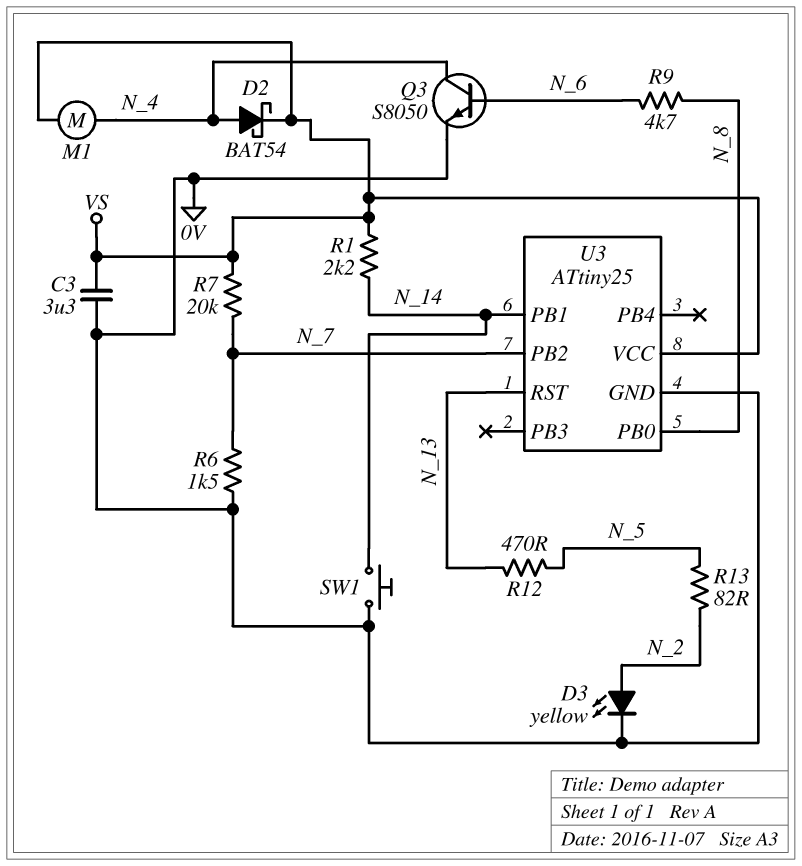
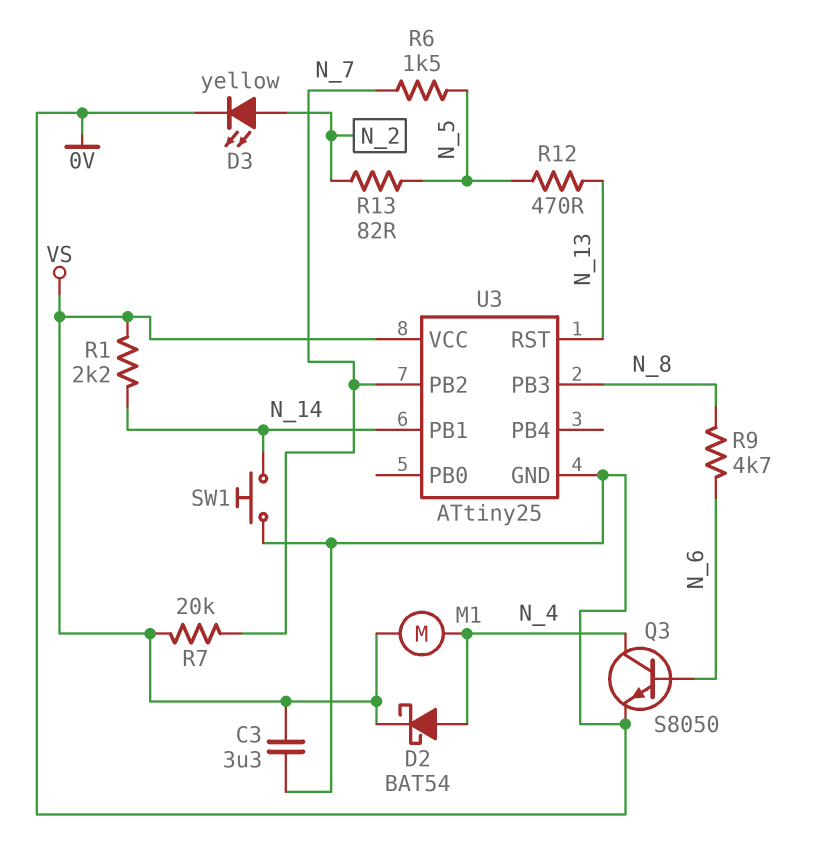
R6: 1.5k (0V, N_7) -> 1.5k (N_5, N_7)
U3 pin PB0: N_8 -> none
U3 pin PB3: none -> N_8

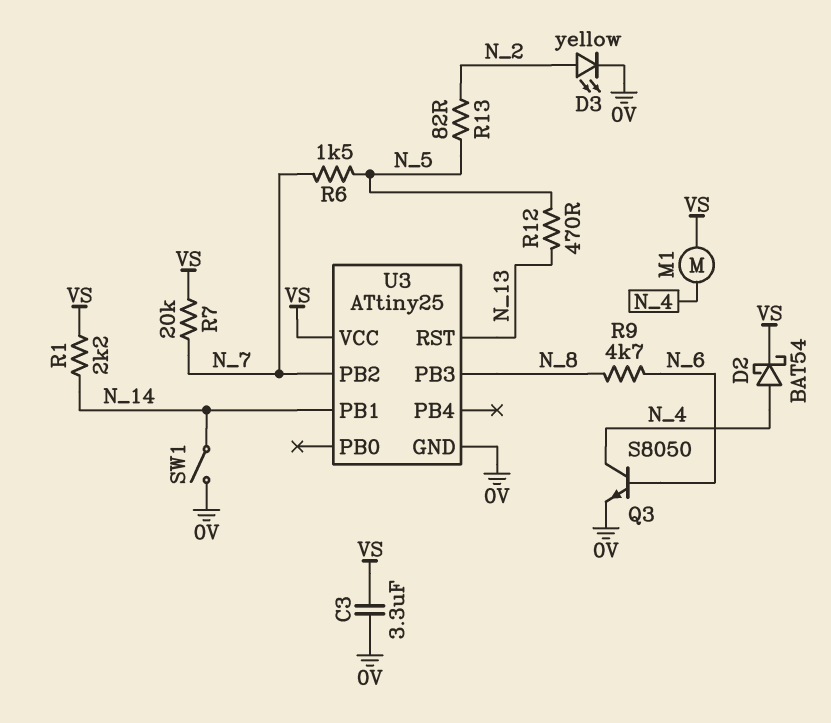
SW1: button (0V, N_14) -> switch (0V, N_14)

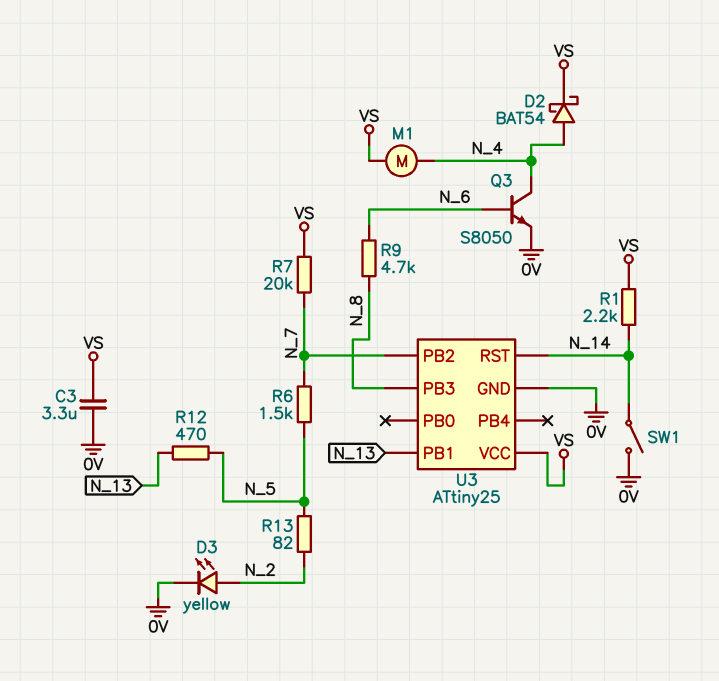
U3 pin PB1: N_14 -> N_13
U3 pin RST: N_13 -> N_14

